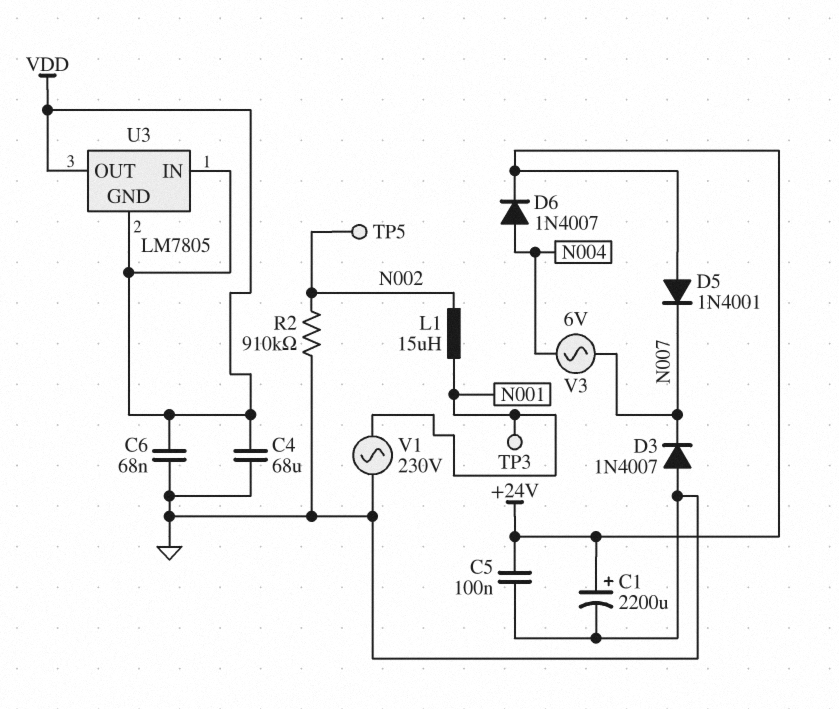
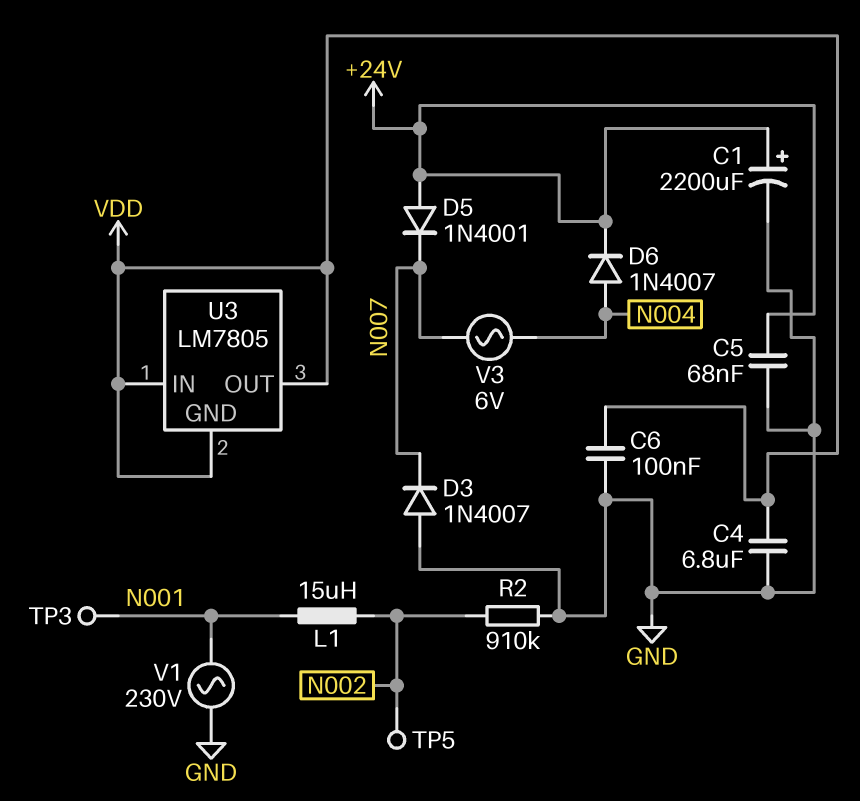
C4: 68uF (GND, VDD) -> 6.8uF (GND, VDD)
C5: 100nF (+24V, GND) -> 68nF (+24V, GND)
C6: 68nF (GND, VDD) -> 100nF (GND, VDD)

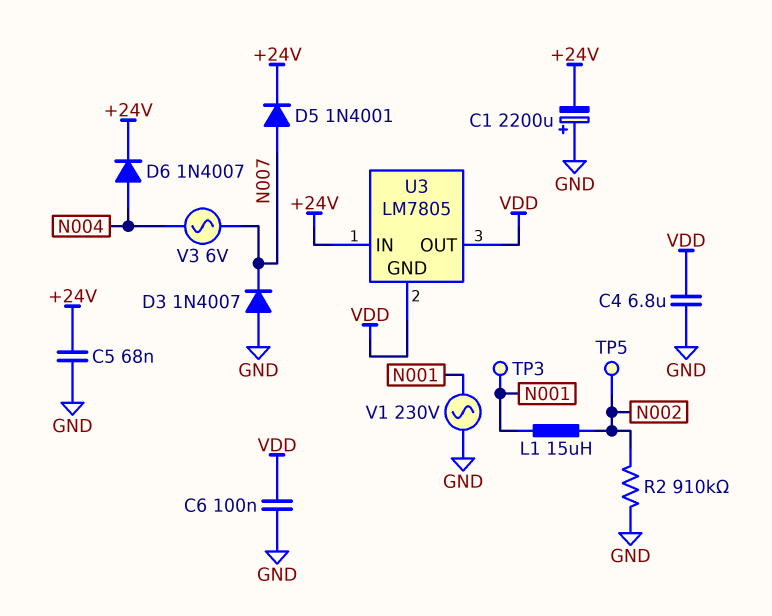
C1: 2200uF (plus +24V, minus GND) -> 2200uF (plus GND, minus +24V)
D5: diode 1N4001 (A +24V, K N007) -> diode 1N4001 (A N007, K +24V)
U3 pin IN: VDD -> +24V

